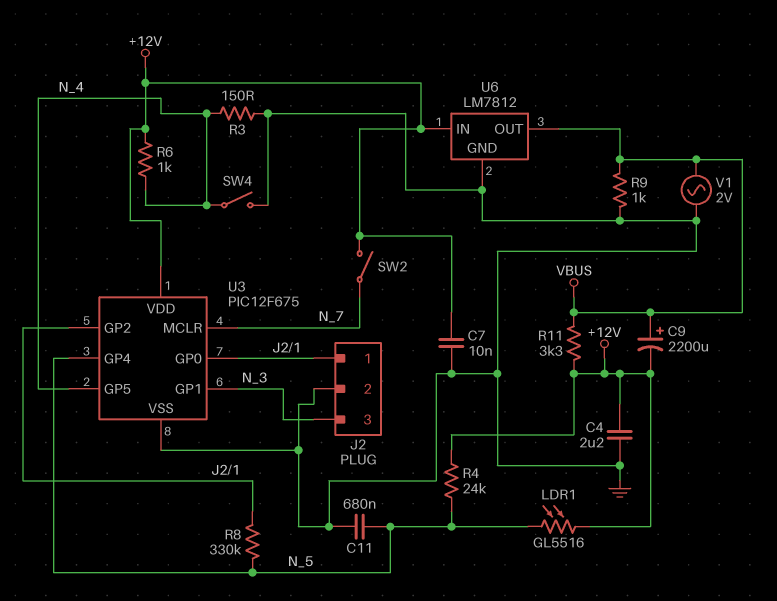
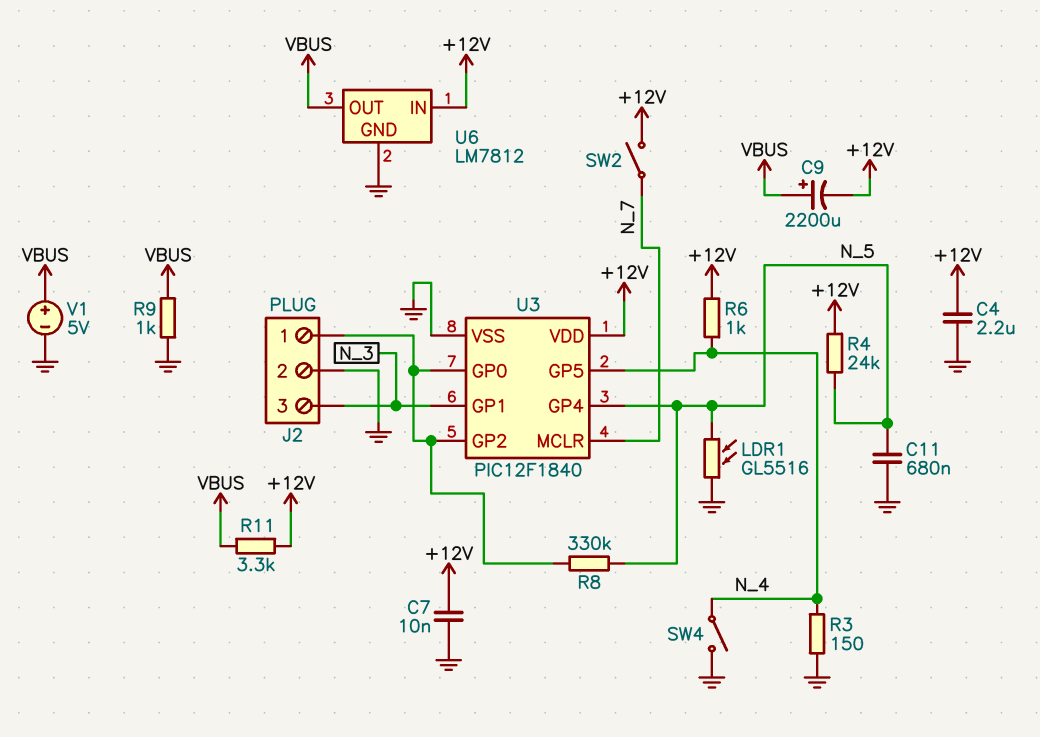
LDR1: GL5516 (+12V, N_5) -> GL5516 (GND, N_5)
U3: PIC12F675 -> PIC12F1840
V1: AC 2V (GND, VBUS) -> 5V (plus VBUS, minus GND)

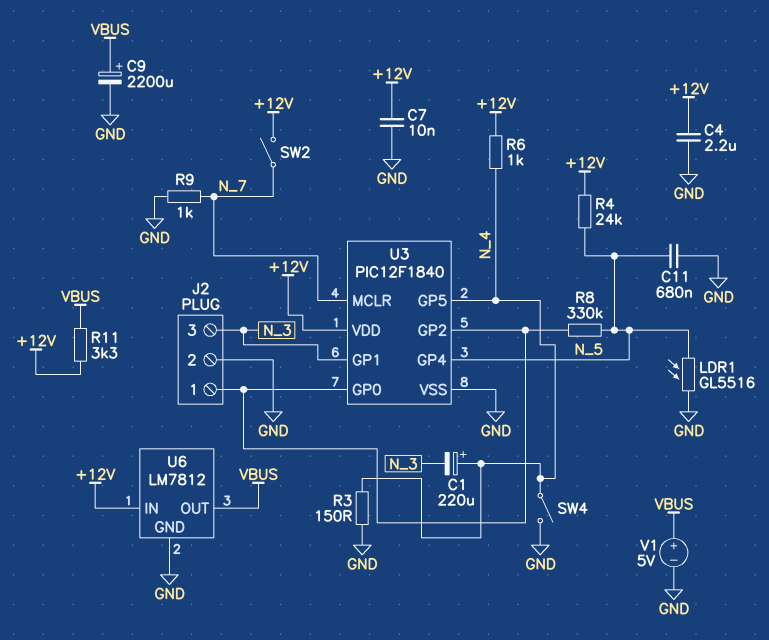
C1: none -> 220uF (plus N_4, minus N_3)
C9: 2200uF (plus VBUS, minus +12V) -> 2200uF (plus VBUS, minus GND)
R9: 1k (GND, VBUS) -> 1k (GND, N_7)

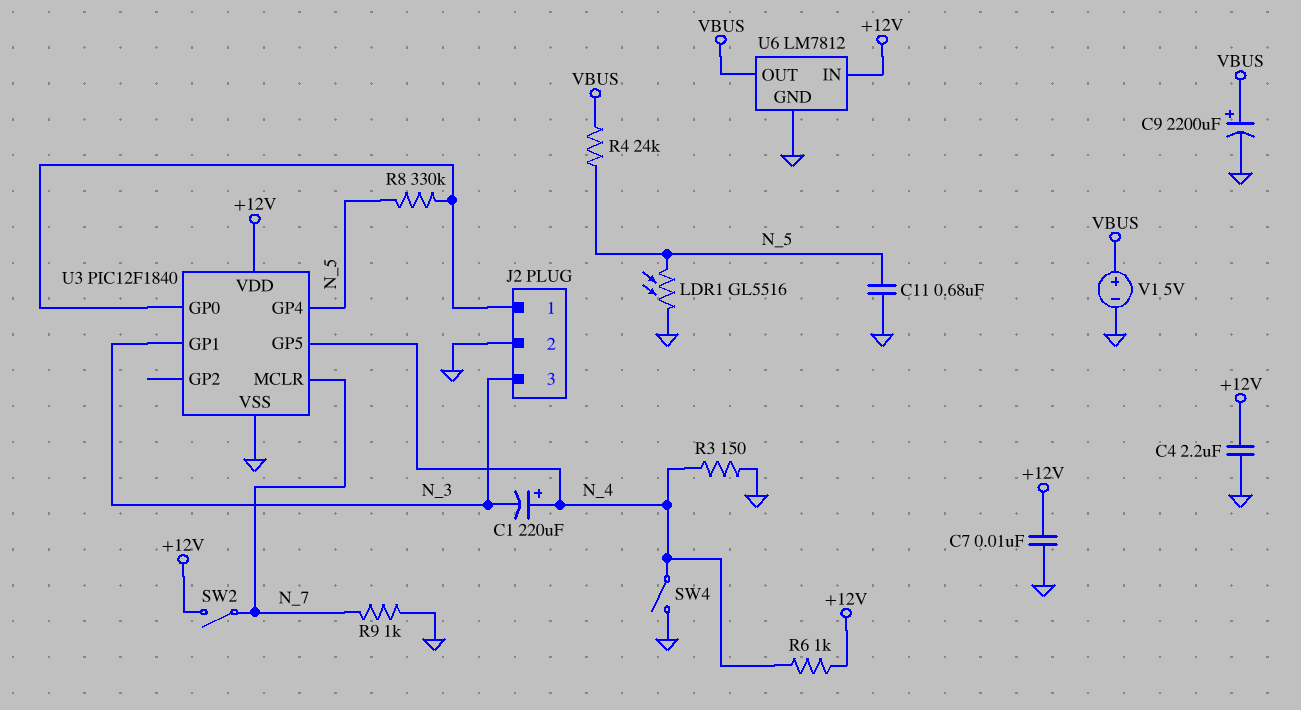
R4: 24k (+12V, N_5) -> 24k (N_5, VBUS)
R11: 3.3k (+12V, VBUS) -> none
U3 pin GP2: J2/1 -> none

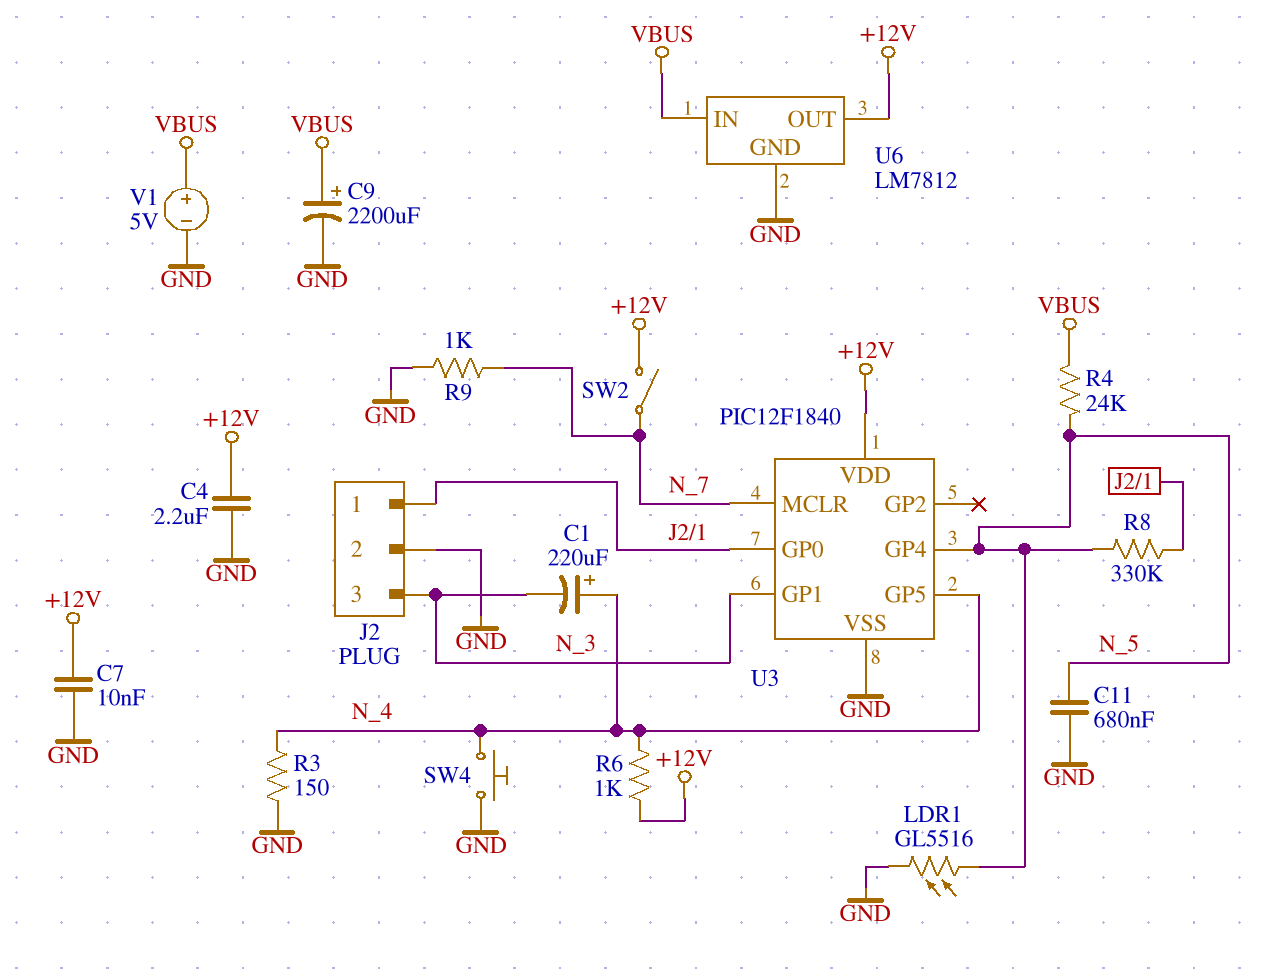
SW4: switch (GND, N_4) -> button (GND, N_4)
U6 pin IN: +12V -> VBUS
U6 pin OUT: VBUS -> +12V

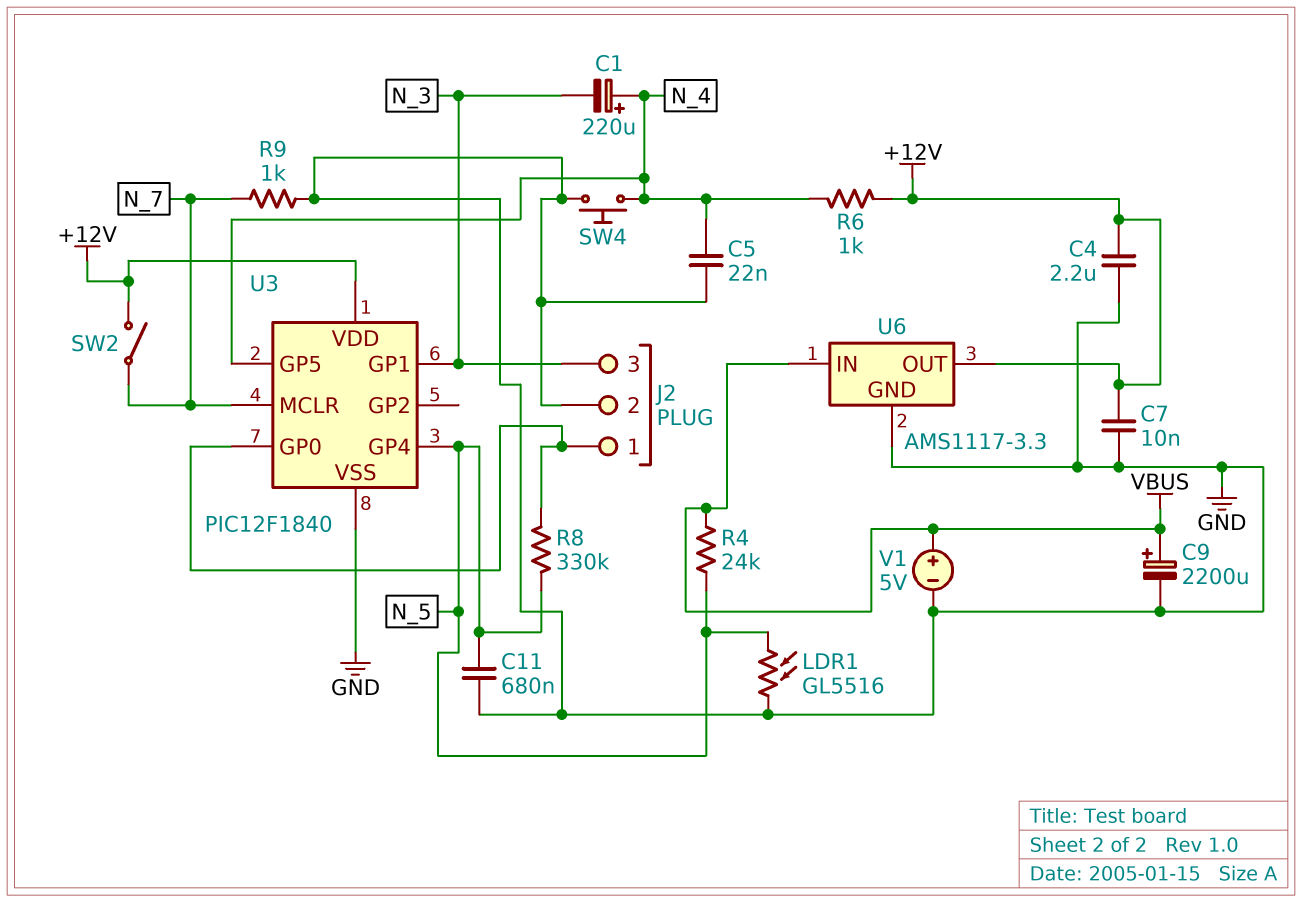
C5: none -> 22nF (GND, N_4)
R3: 150 (GND, N_4) -> none
U6: LM7812 -> AMS1117-3.3

